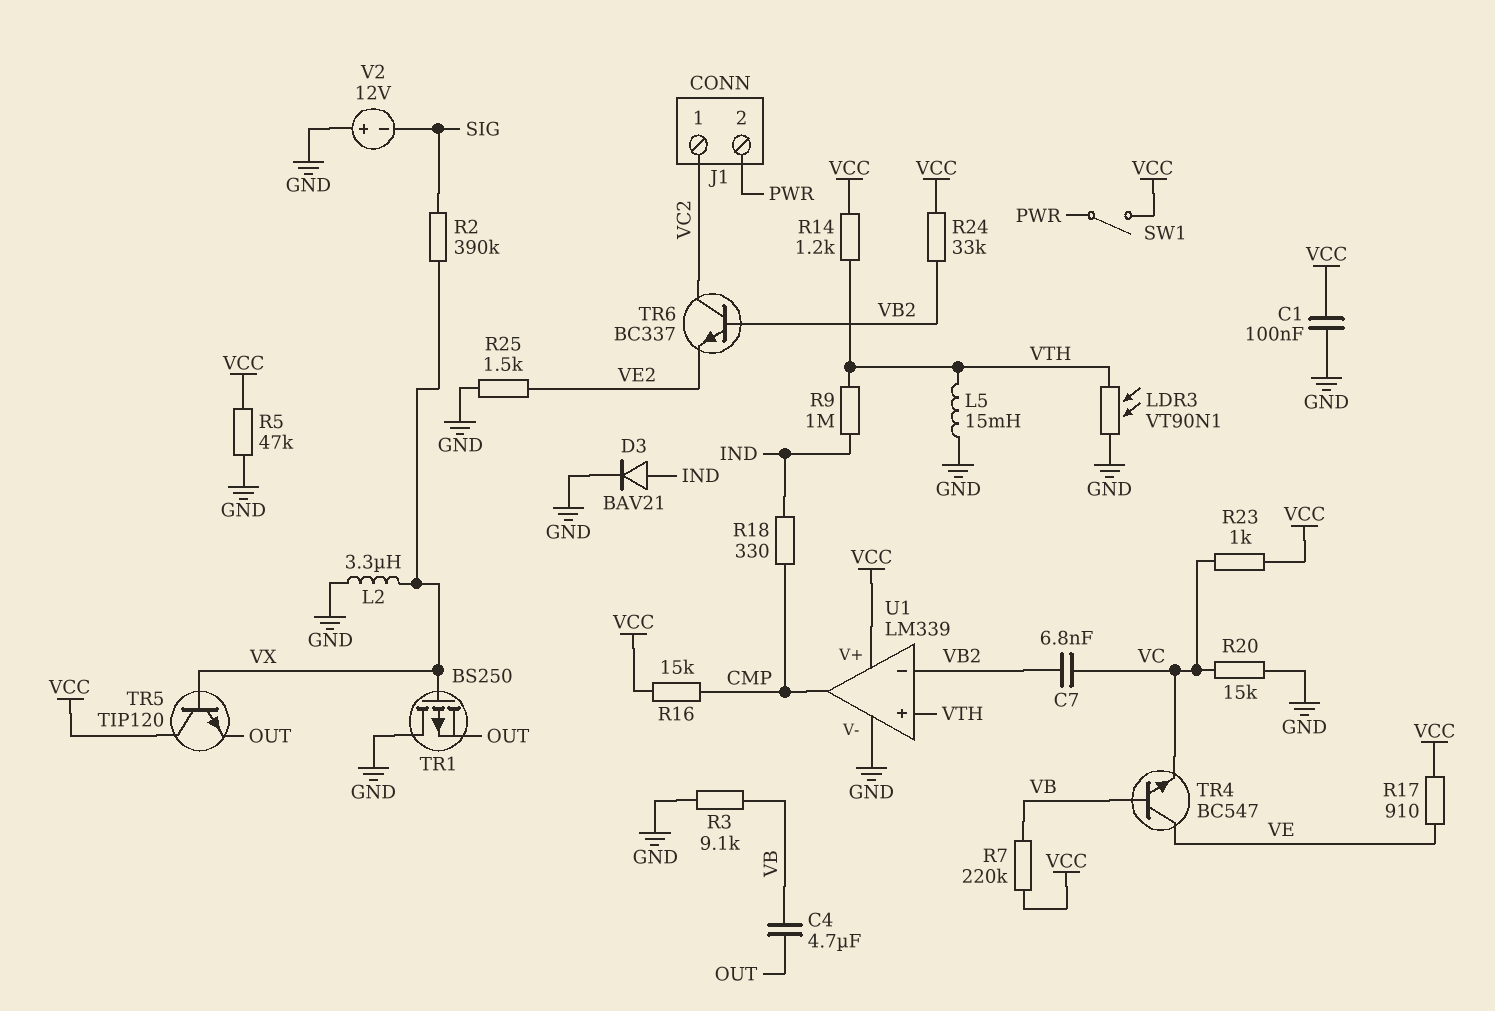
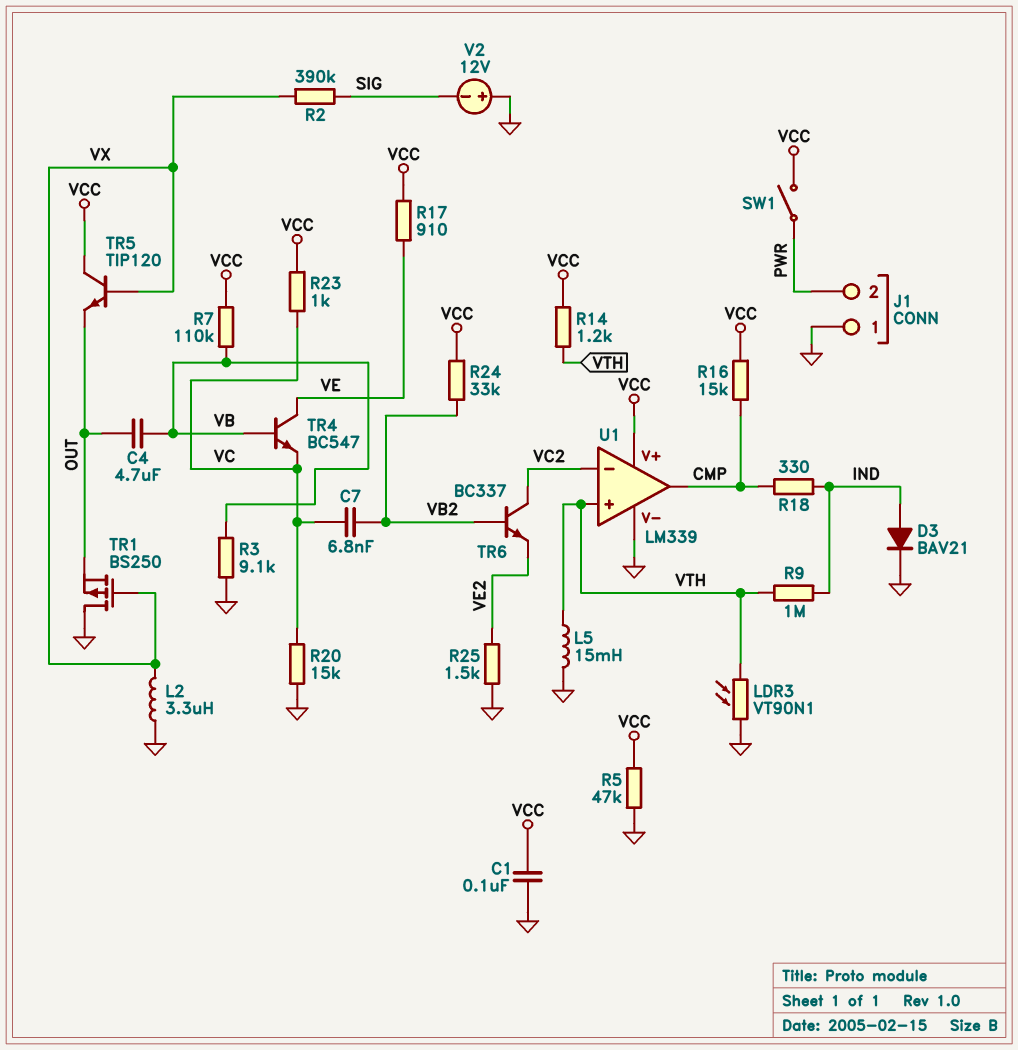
J1 pin 1: VC2 -> GND
R7: 220k (VB, VCC) -> 110k (VB, VCC)
U1 pin in-: VB2 -> VC2

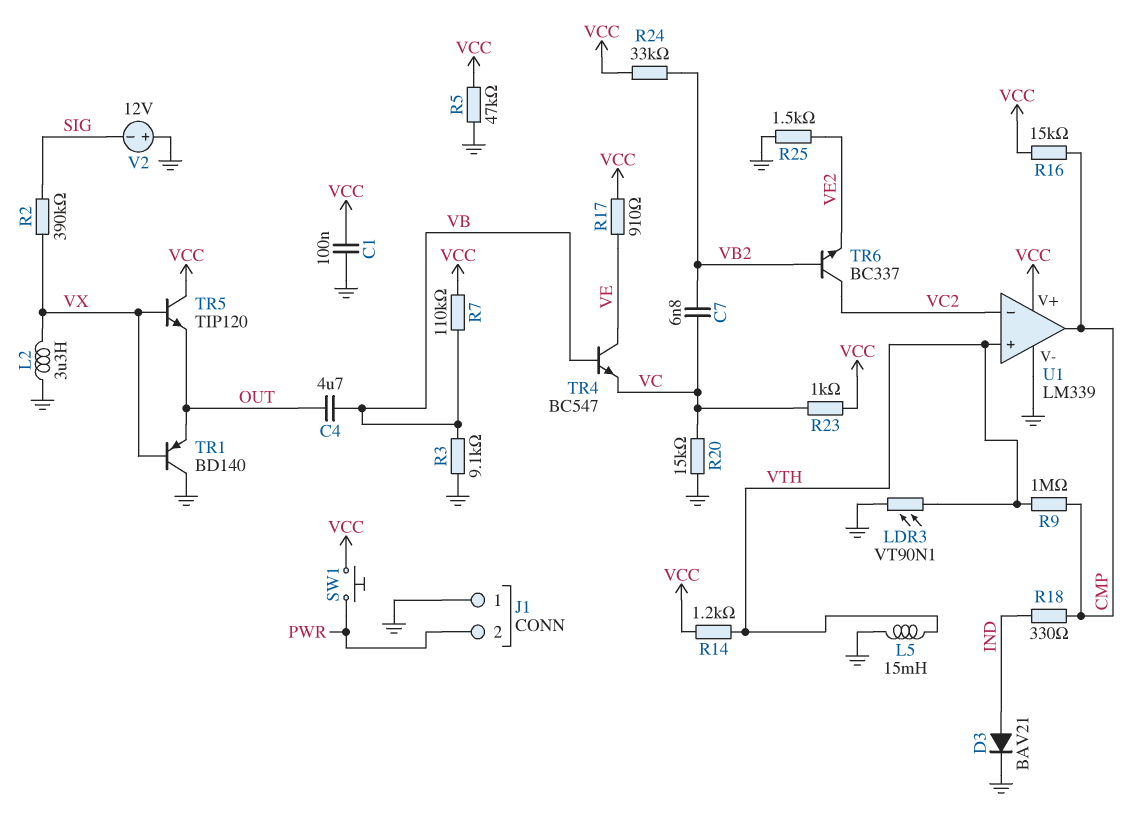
R9: 1M (IND, VTH) -> 1M (CMP, VTH)
SW1: switch (PWR, VCC) -> button (PWR, VCC)
TR1: PMOS BS250 (G VX, D GND, S OUT) -> PNP BD140 (B VX, C GND, E OUT)

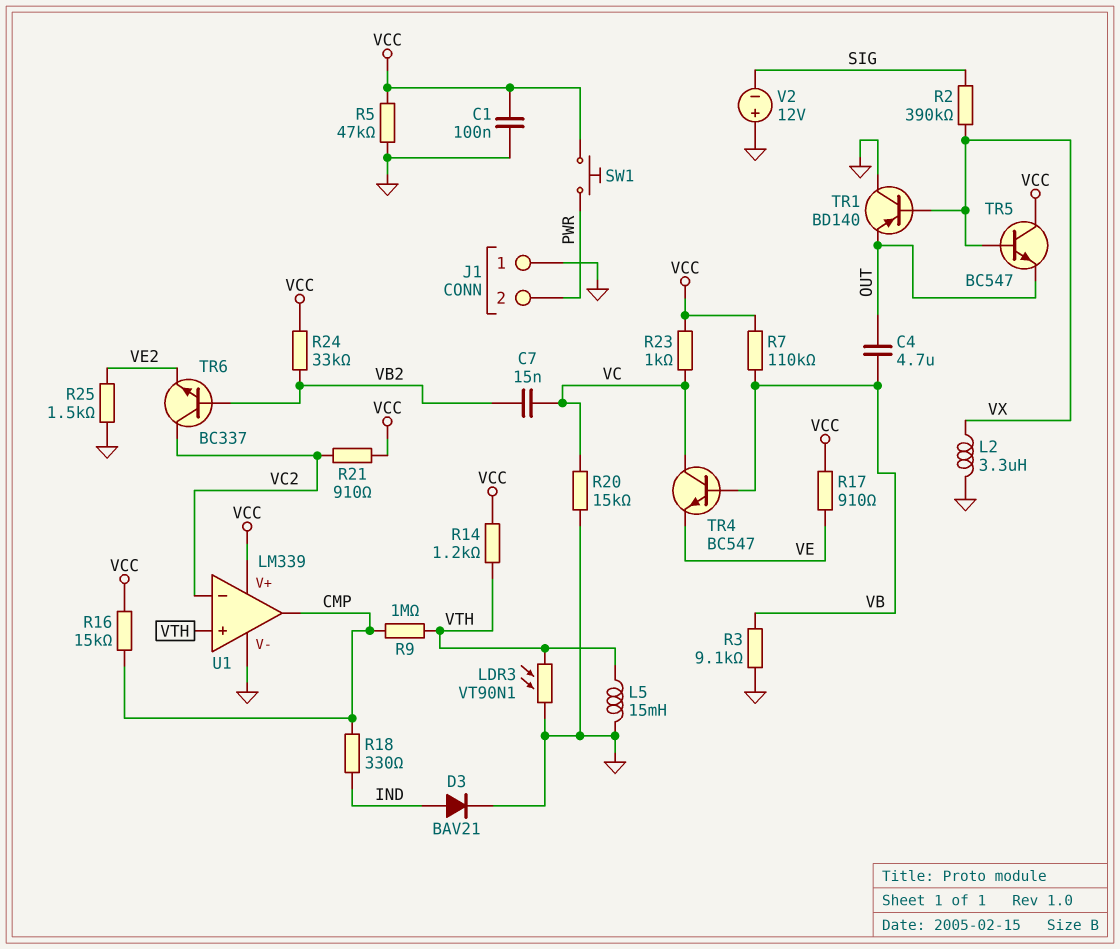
C7: 6.8nF (VB2, VC) -> 15nF (VB2, VC)
R21: none -> 910 (VC2, VCC)
TR4: NPN BC547 (B VB, C VE, E VC) -> NPN BC547 (B VB, C VC, E VE)
TR5: NPN TIP120 (B VX, C VCC, E OUT) -> NPN BC547 (B VX, C VCC, E OUT)

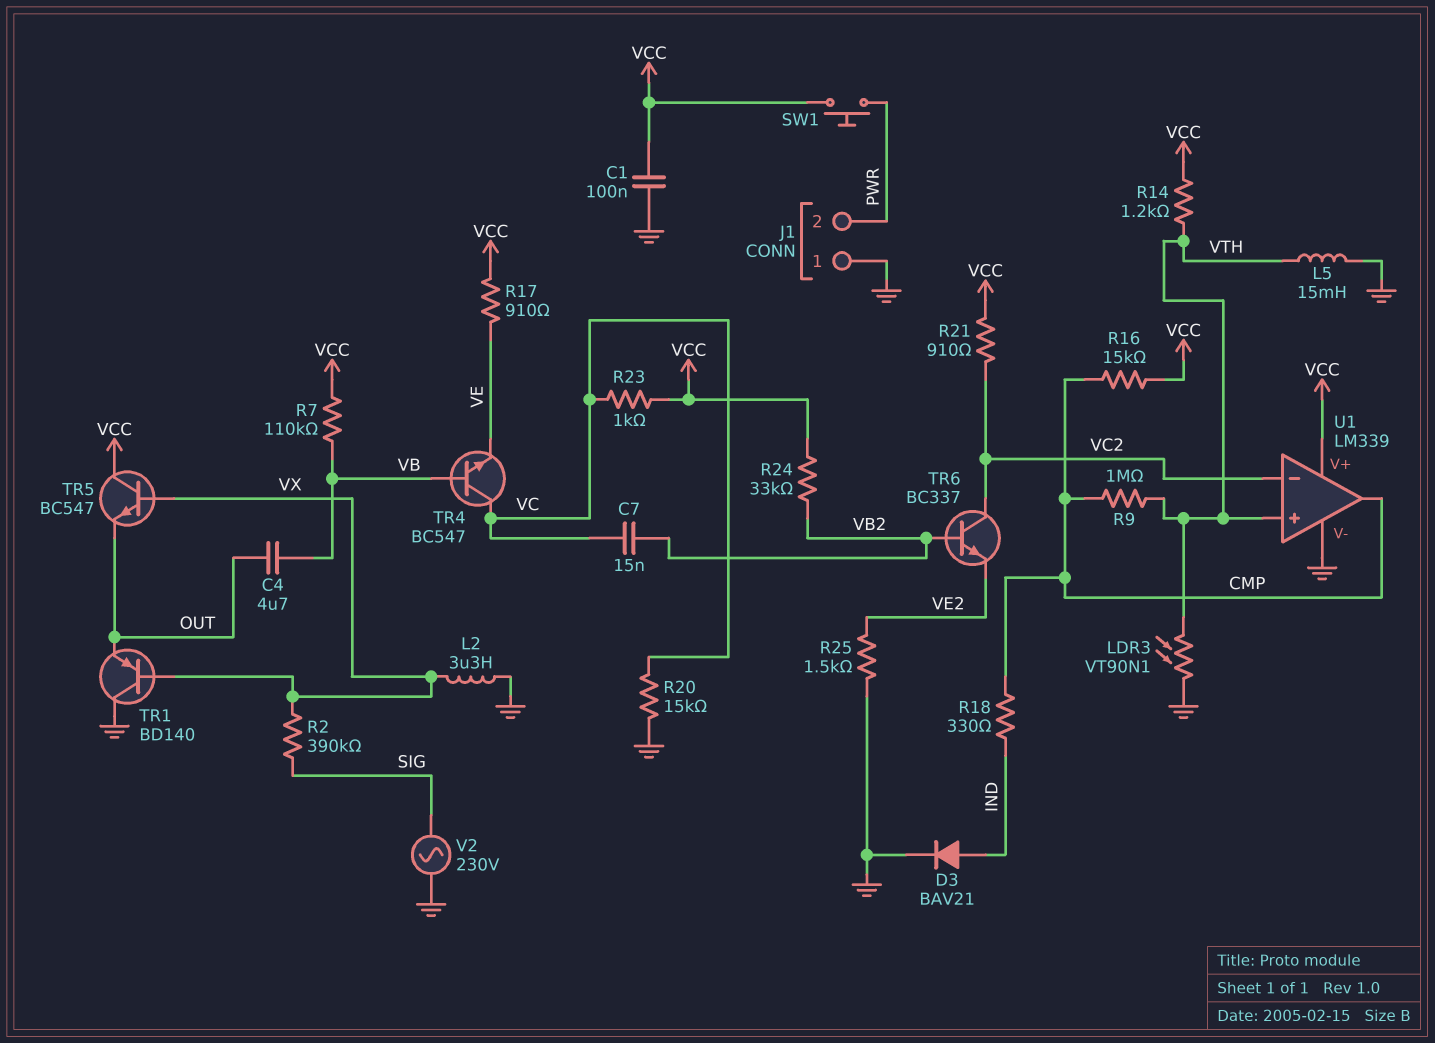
R3: 9.1k (GND, VB) -> none
R5: 47k (GND, VCC) -> none
V2: 12V (plus GND, minus SIG) -> AC 230V (GND, SIG)

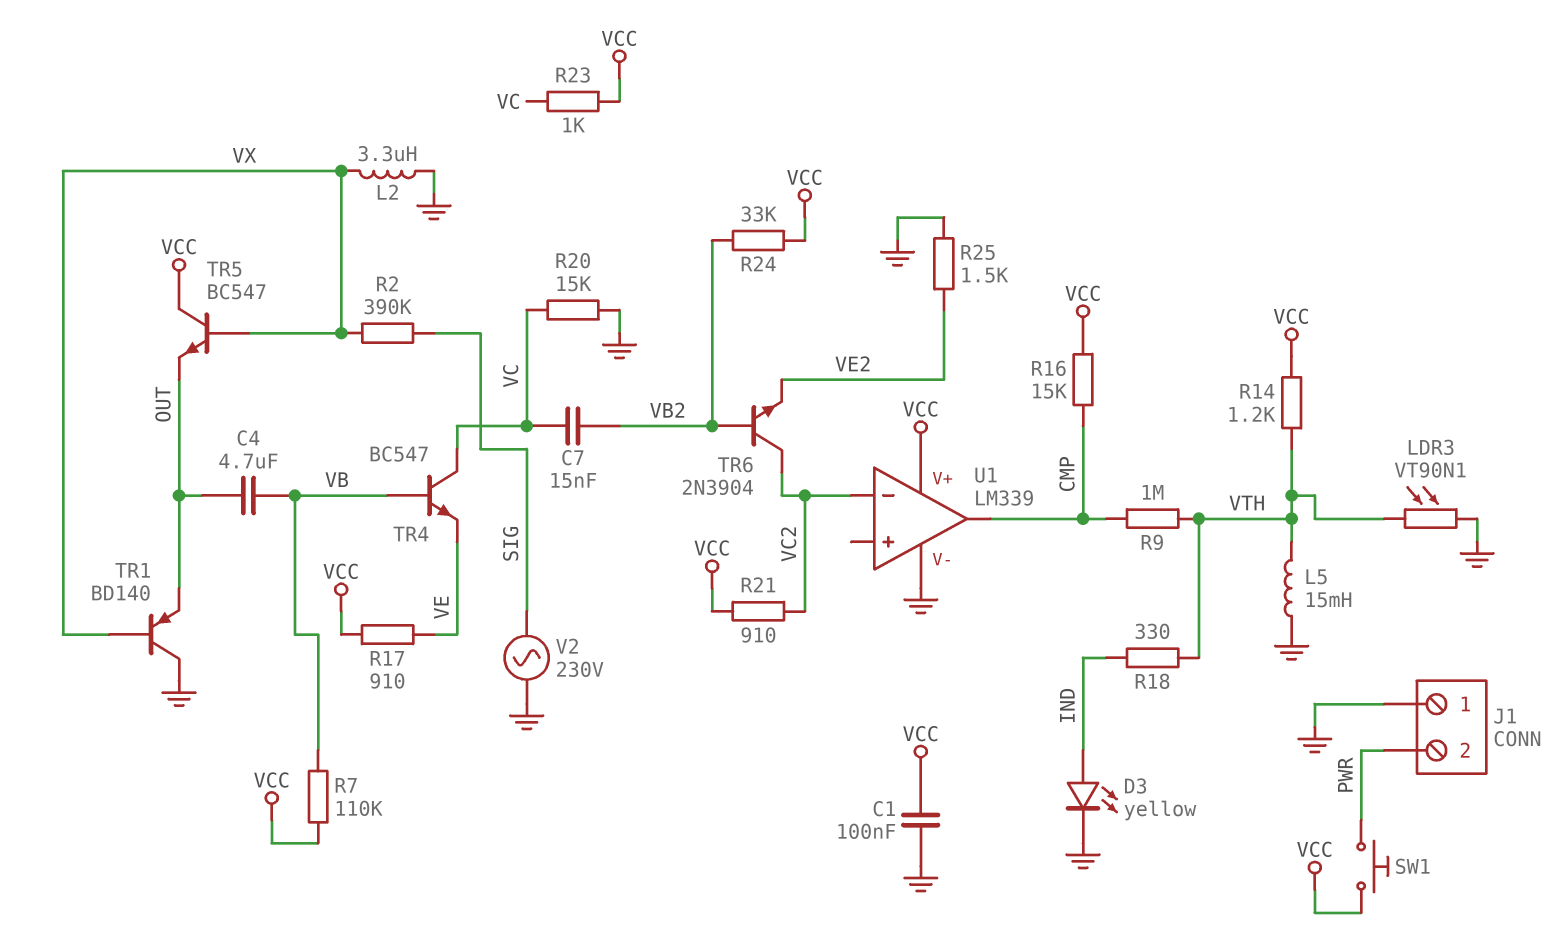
D3: diode BAV21 (A IND, K GND) -> LED yellow (A IND, K GND)
R18: 330 (CMP, IND) -> 330 (IND, VTH)
TR6: NPN BC337 (B VB2, C VC2, E VE2) -> NPN 2N3904 (B VB2, C VC2, E VE2)
U1 pin in+: VTH -> none

